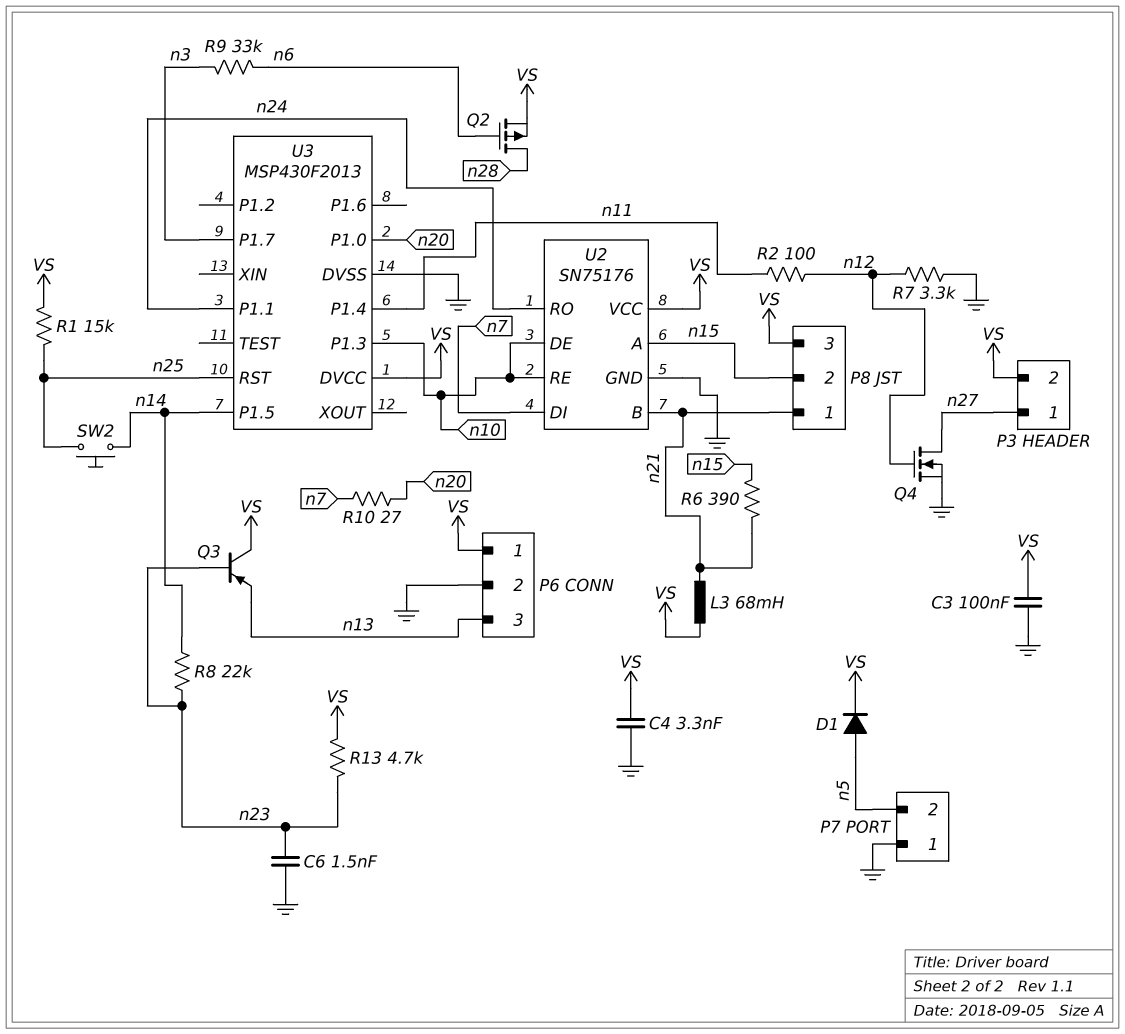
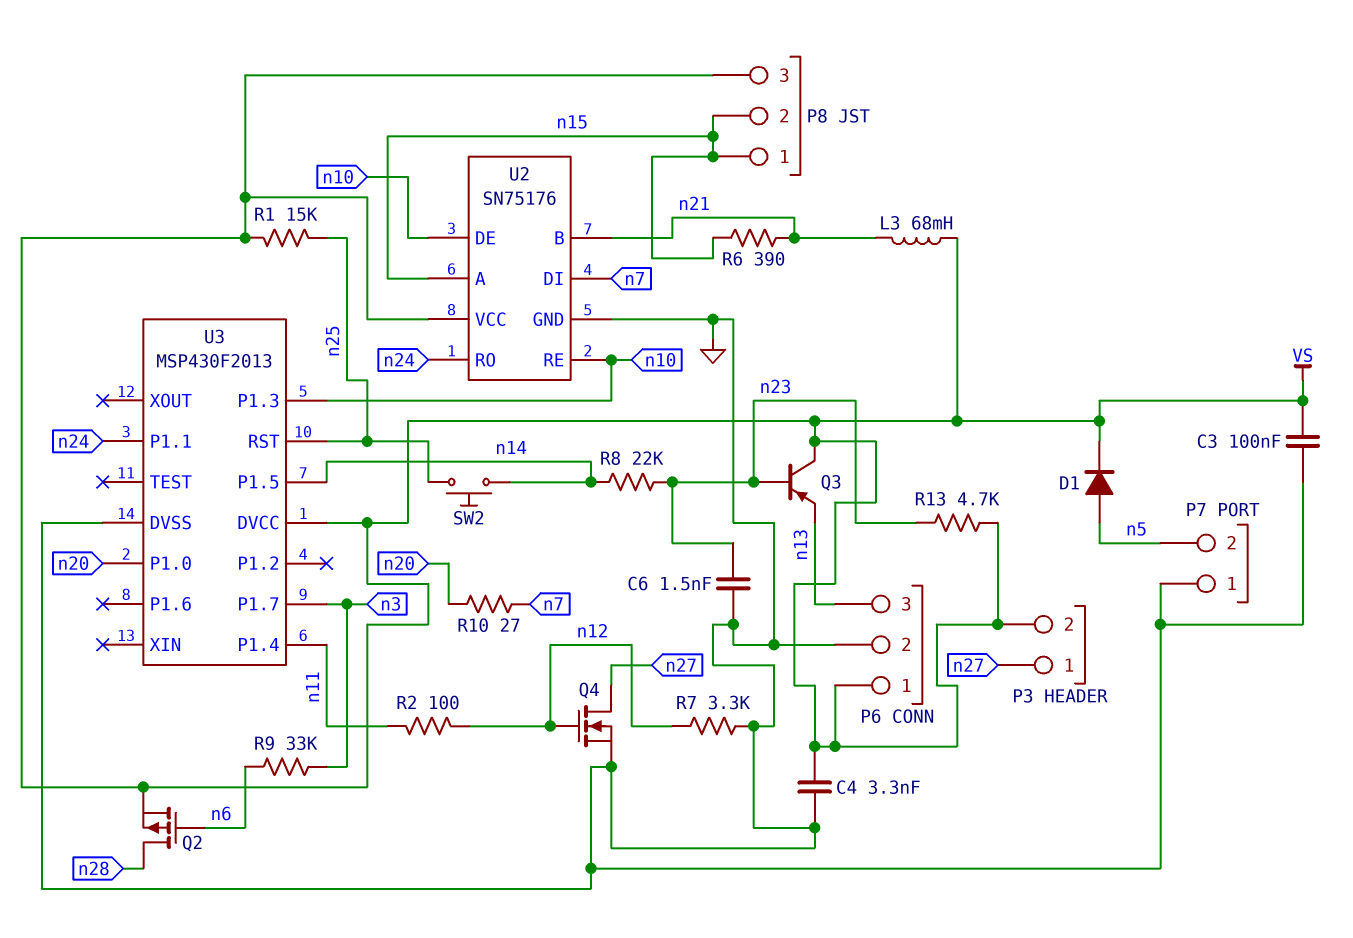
P8 pin 1: n21 -> n15

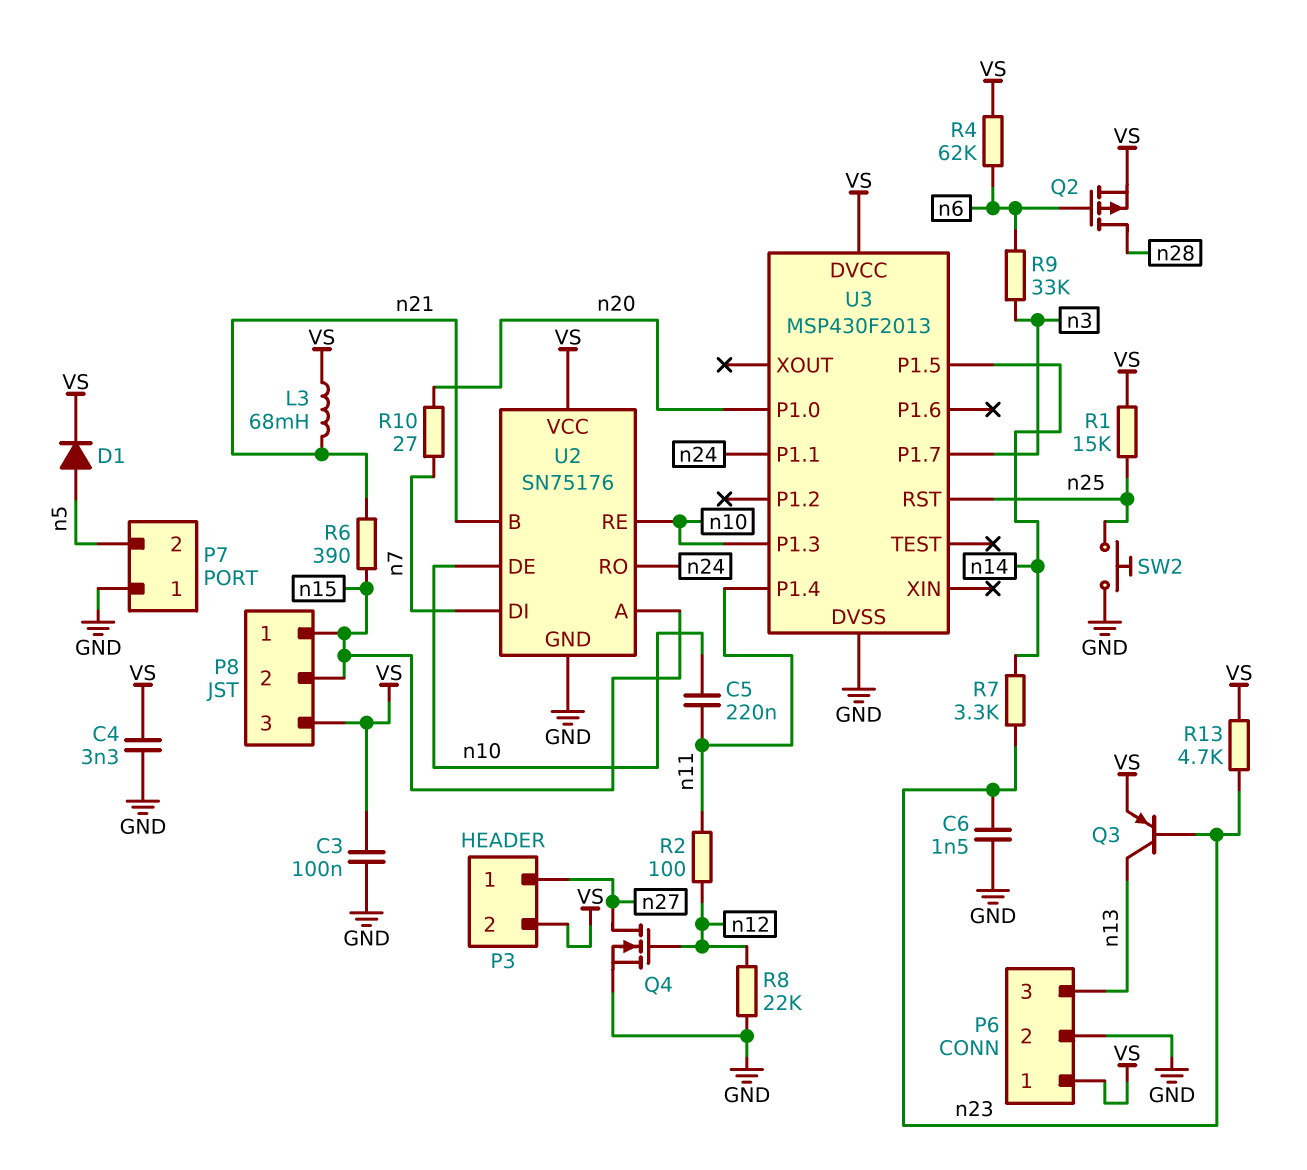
C5: none -> 220nF (n10, n11)
Q3: PNP (B n23, C VS, E n13) -> PNP (B n23, C n13, E VS)
R4: none -> 62k (VS, n6)
R7: 3.3k (GND, n12) -> 3.3k (n14, n23)
R8: 22k (n14, n23) -> 22k (GND, n12)
SW2: button (n14, n25) -> button (GND, n25)

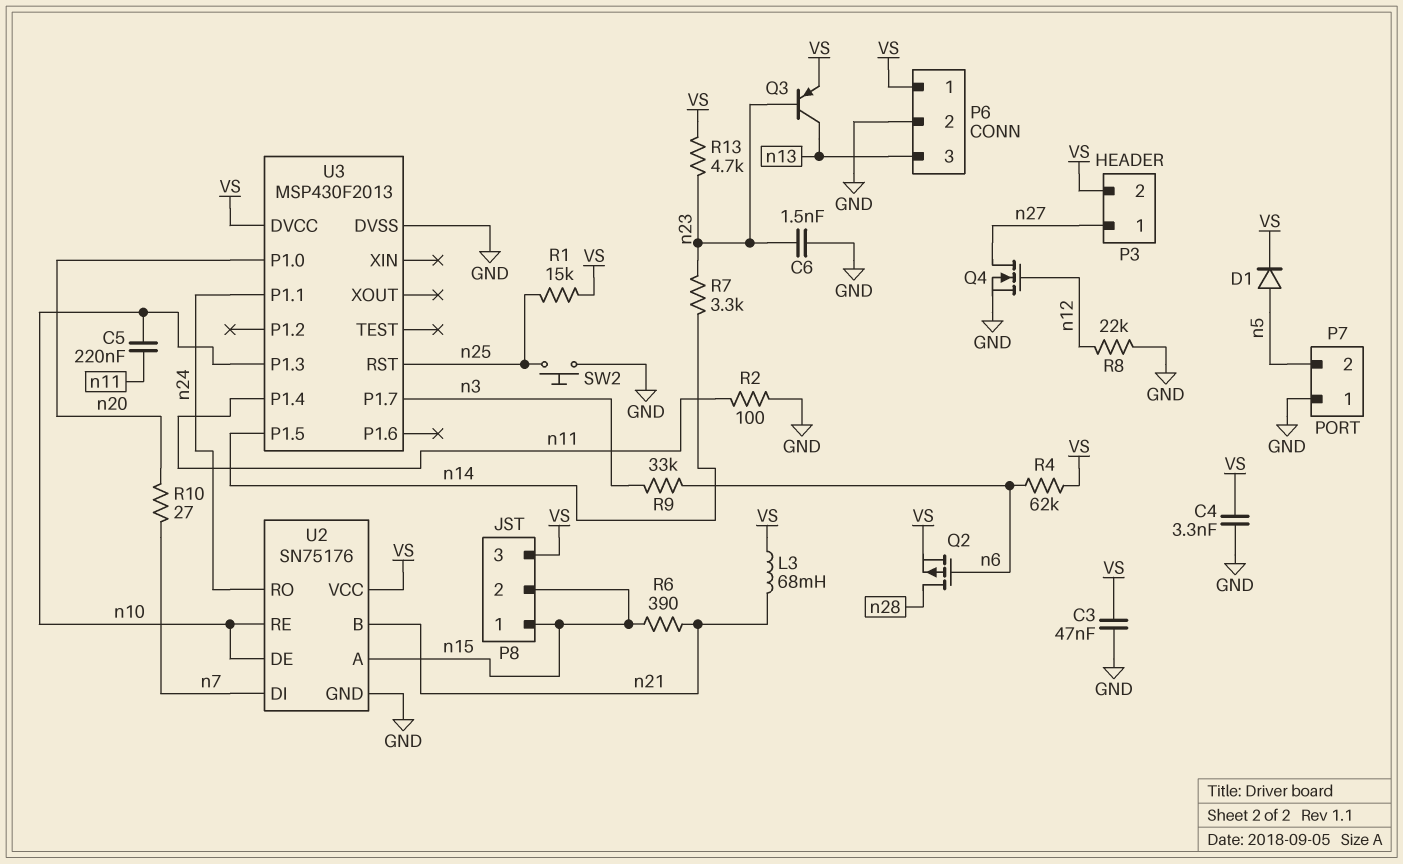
C3: 100nF (GND, VS) -> 47nF (GND, VS)
R2: 100 (n11, n12) -> 100 (GND, n11)

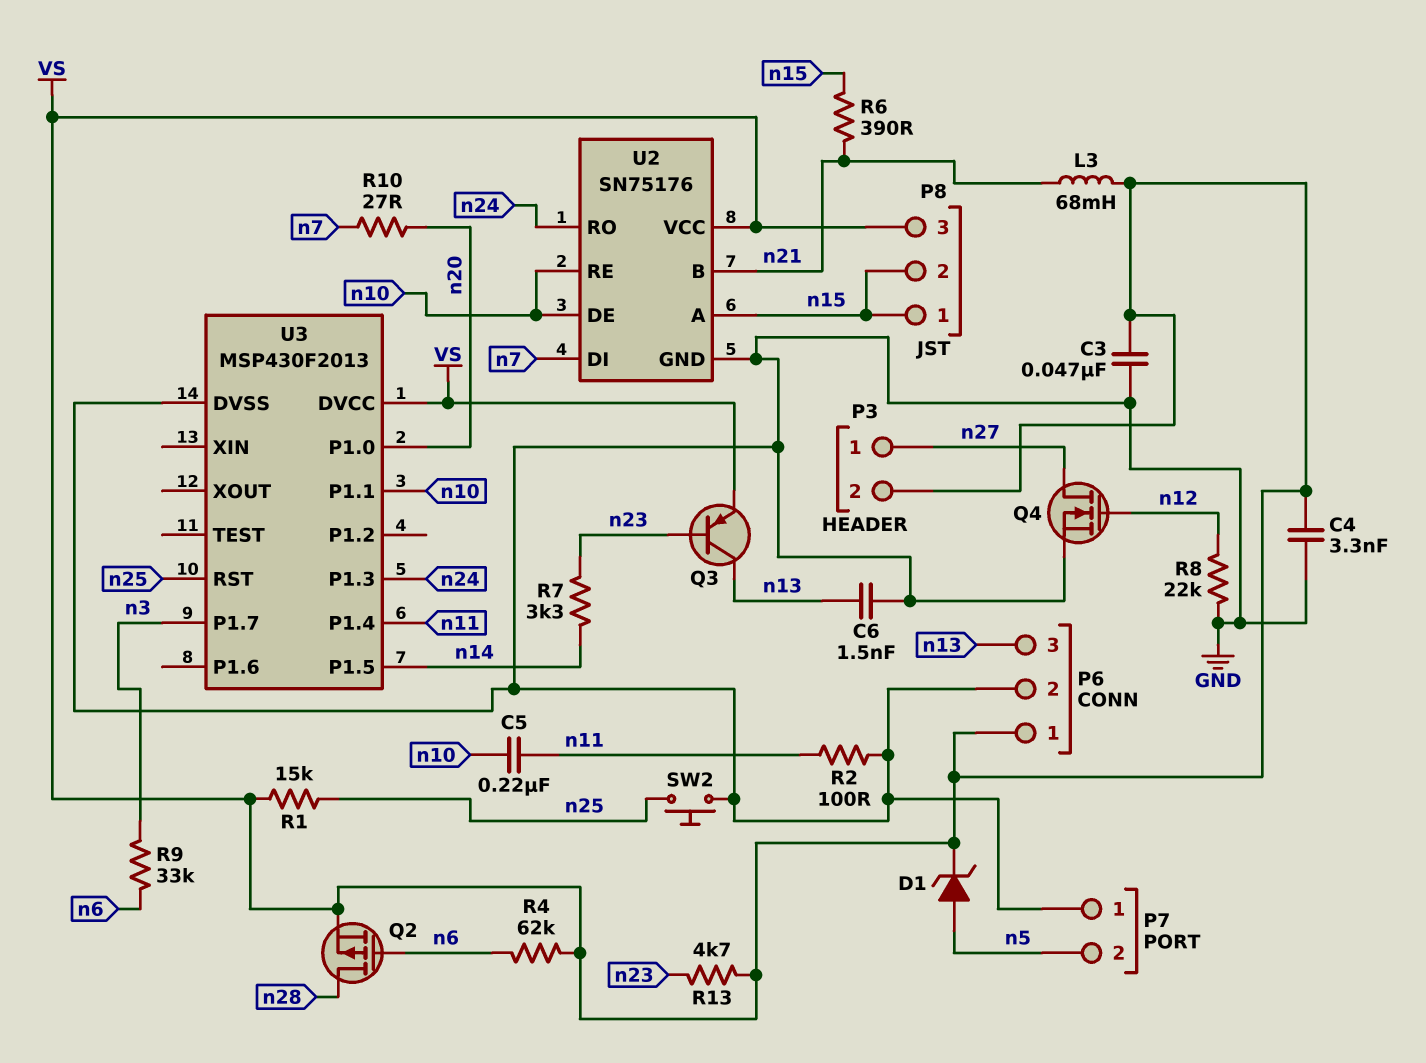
C6: 1.5nF (GND, n23) -> 1.5nF (GND, n13)
D1: diode (A n5, K VS) -> zener (A n5, K VS)
U3 pin P1.1: n24 -> n10
U3 pin P1.3: n10 -> n24

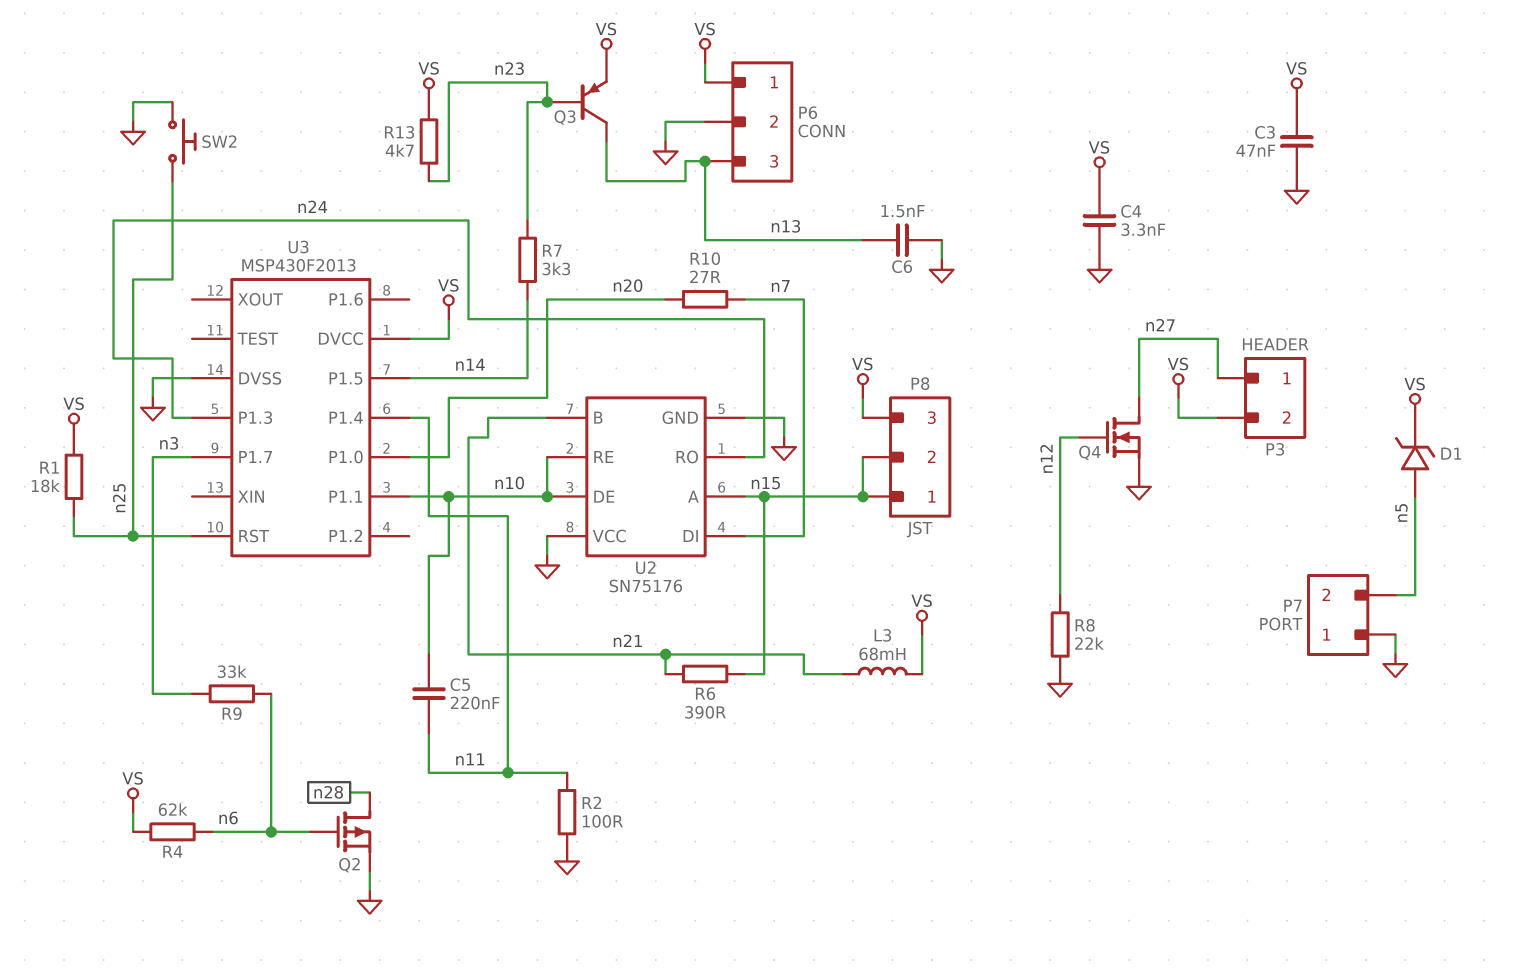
Q2: PMOS (G n6, D n28, S VS) -> PMOS (G n6, D n28, S GND)
R1: 15k (VS, n25) -> 18k (VS, n25)
U2 pin VCC: VS -> GND

